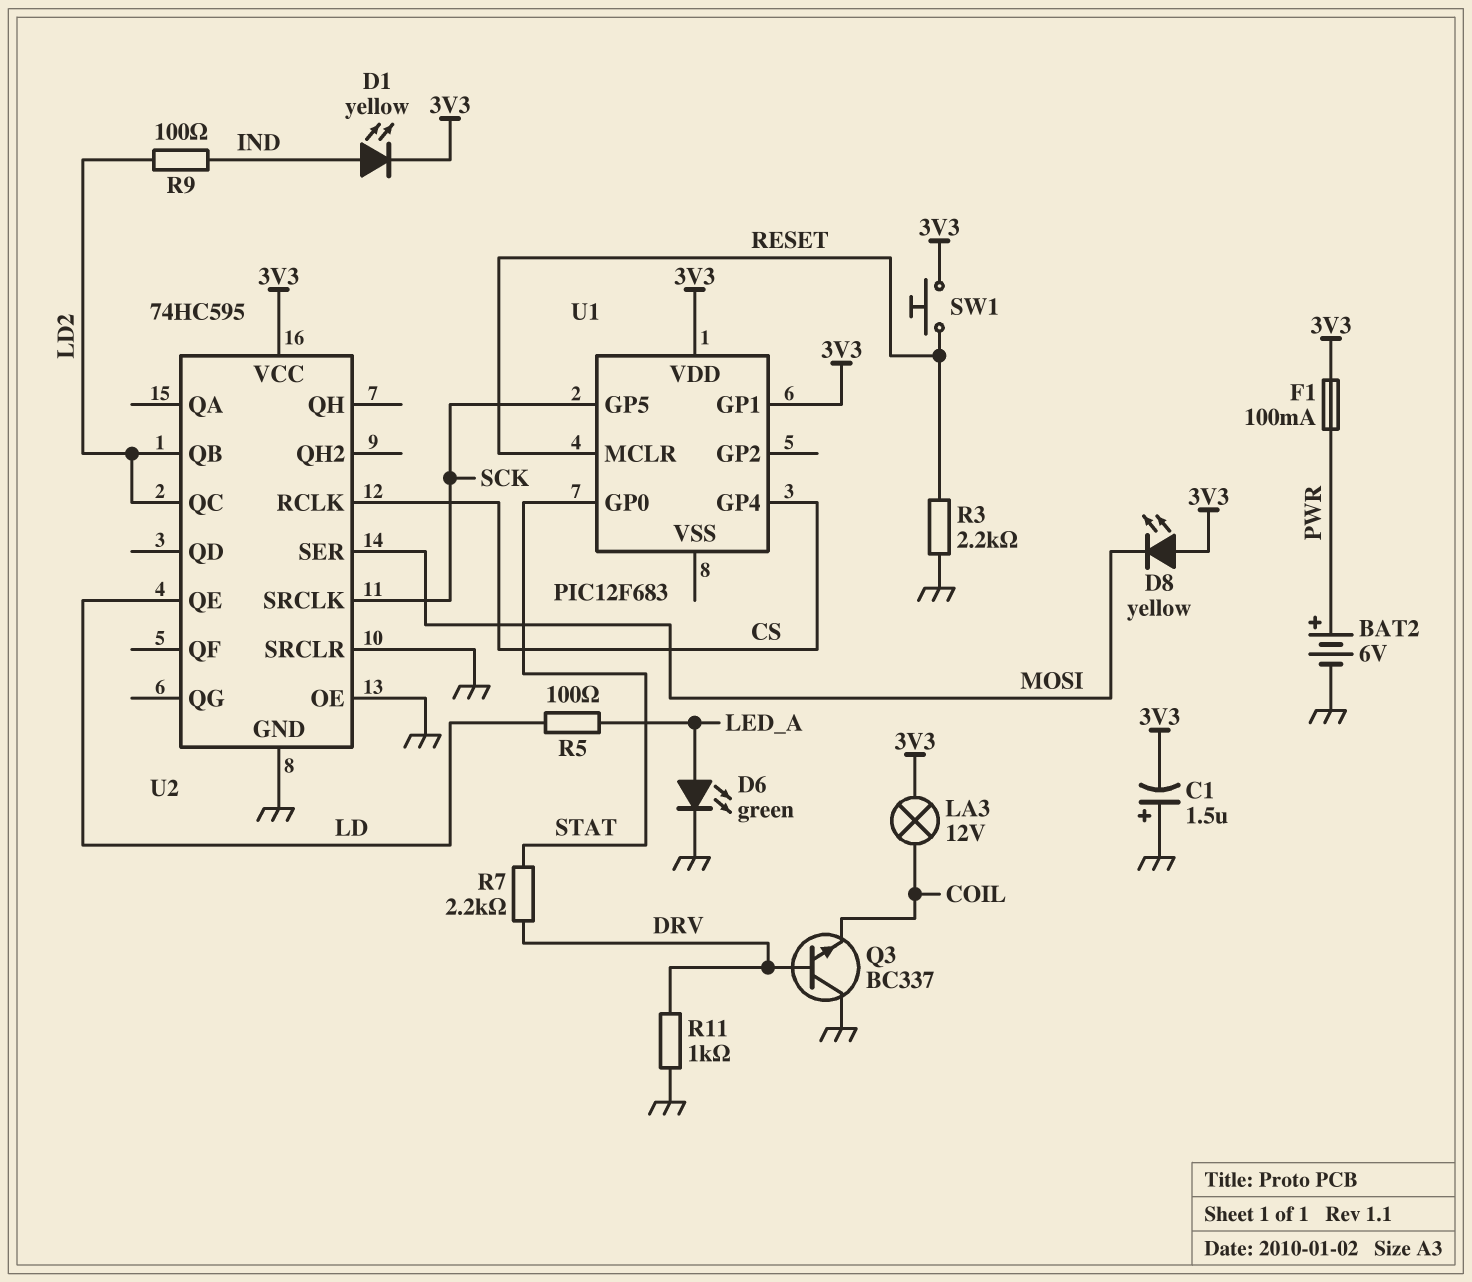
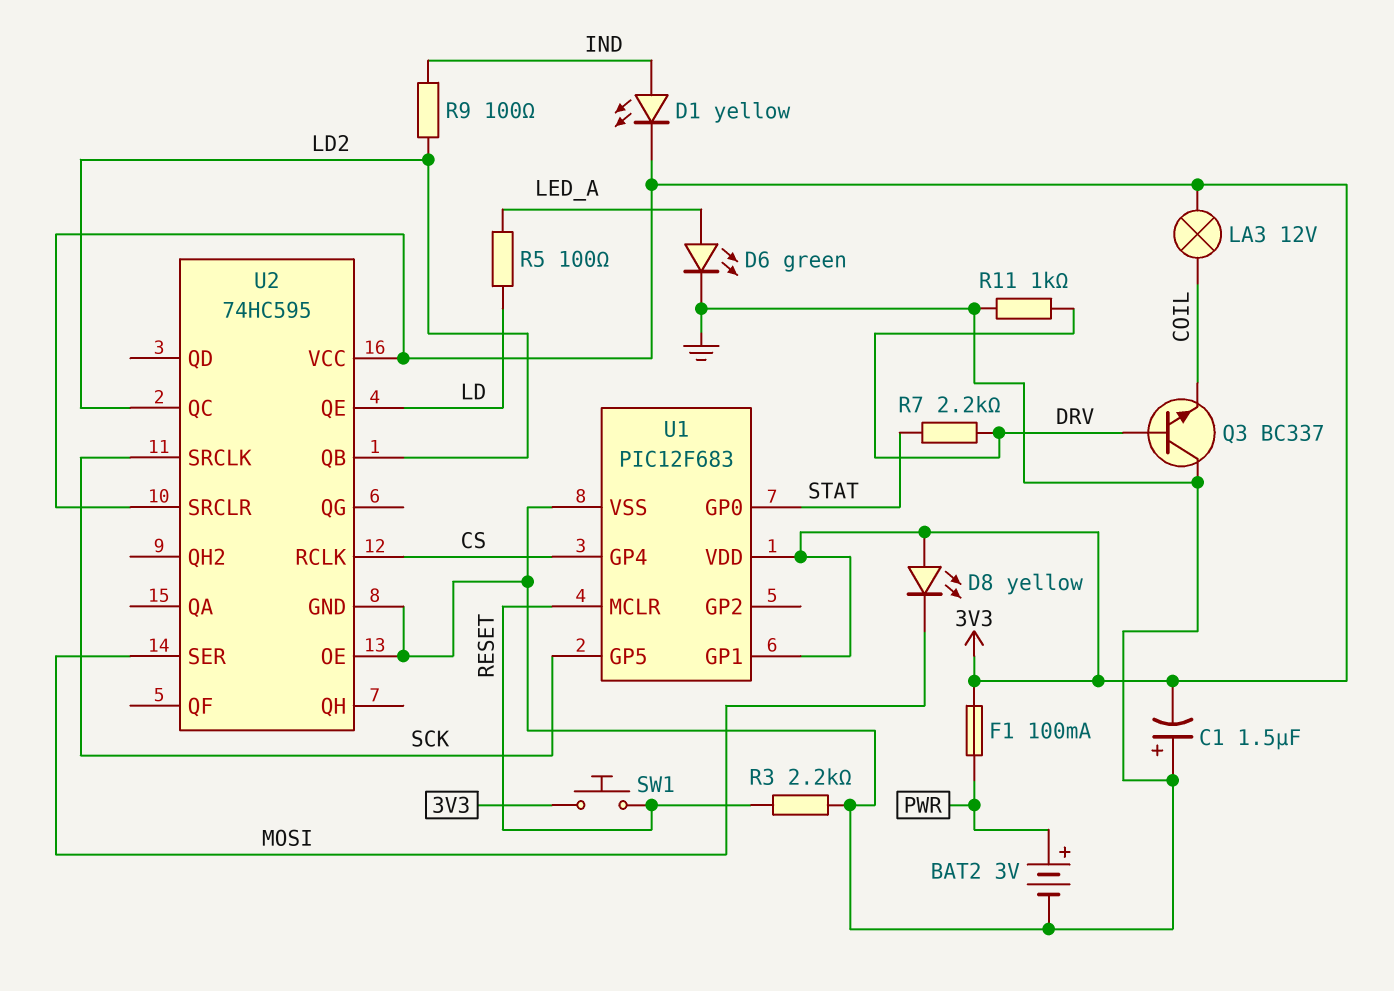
BAT2: 6V (plus PWR, minus GND) -> 3V (plus PWR, minus GND)
U1 pin VSS: none -> GND
U2 pin SRCLR: GND -> 3V3

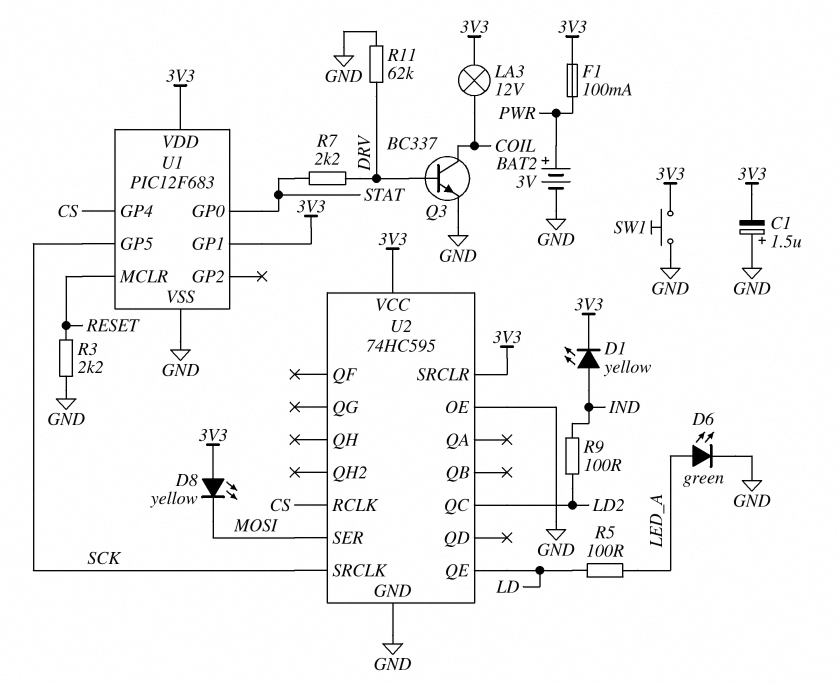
Q3: NPN BC337 (B DRV, C GND, E COIL) -> NPN BC337 (B DRV, C COIL, E GND)
R11: 1k (DRV, GND) -> 62k (DRV, GND)
SW1: button (3V3, RESET) -> button (3V3, GND)
U2 pin QB: LD2 -> none

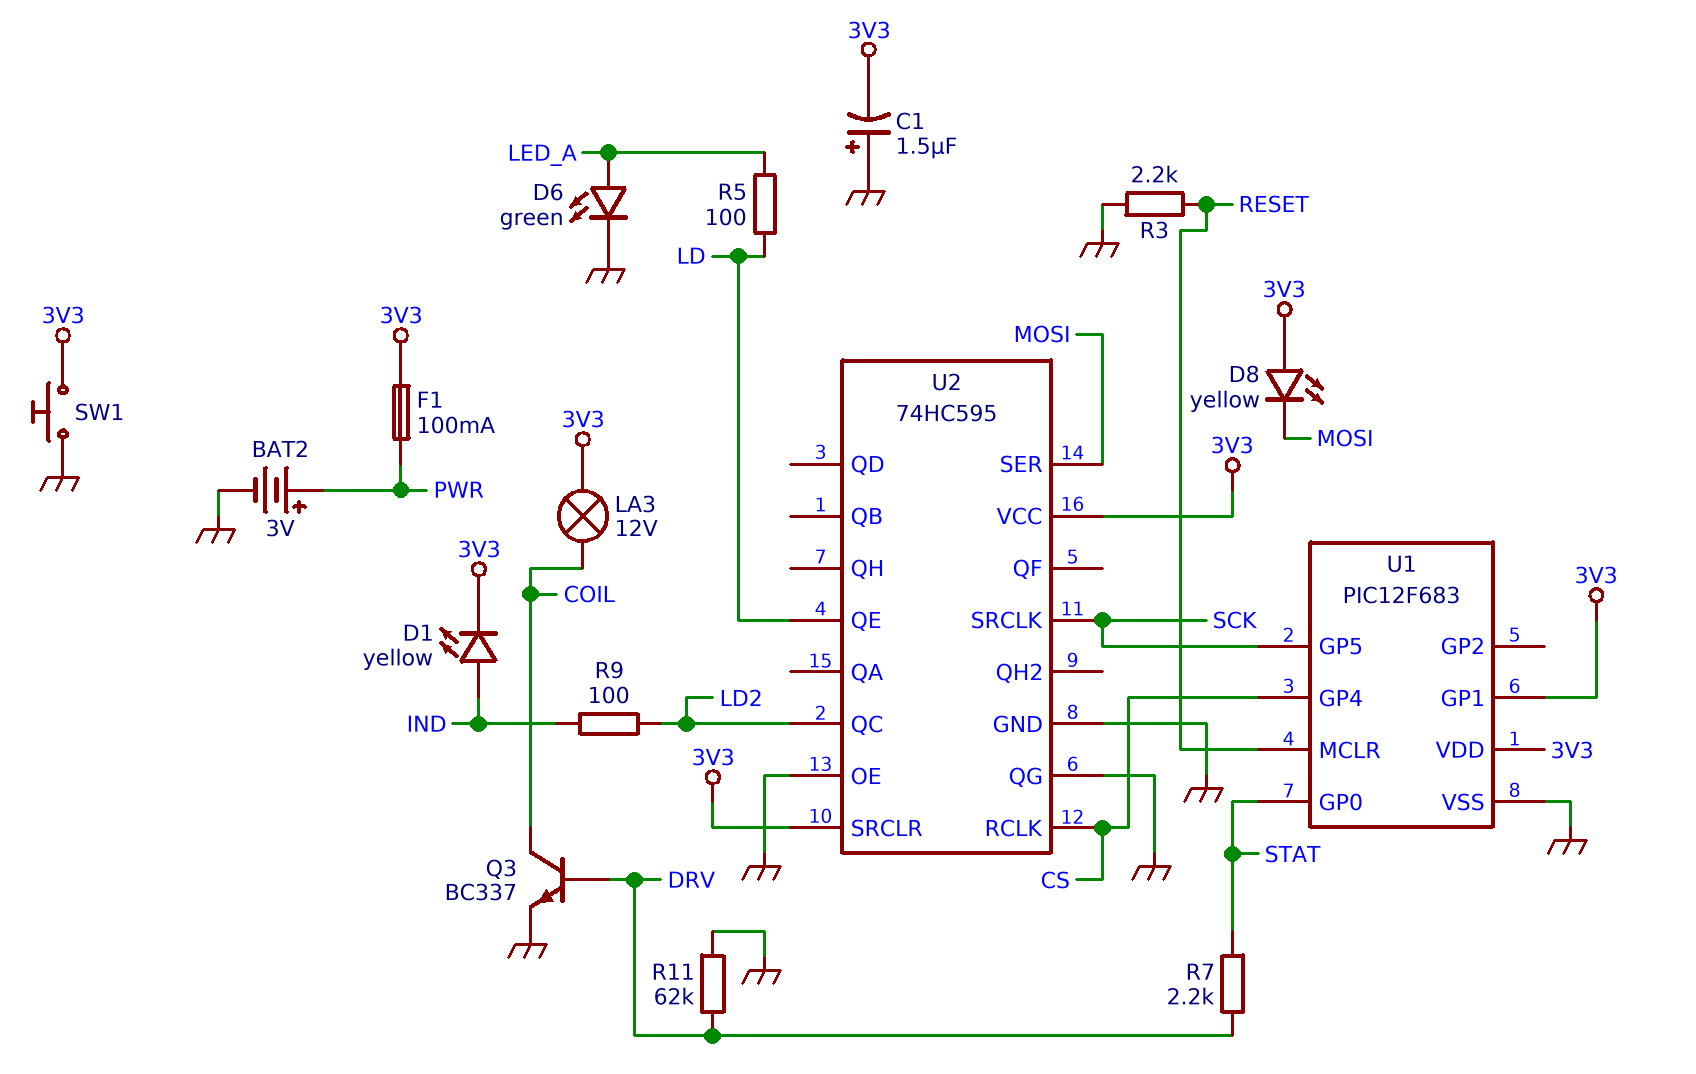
U2 pin QG: none -> GND

